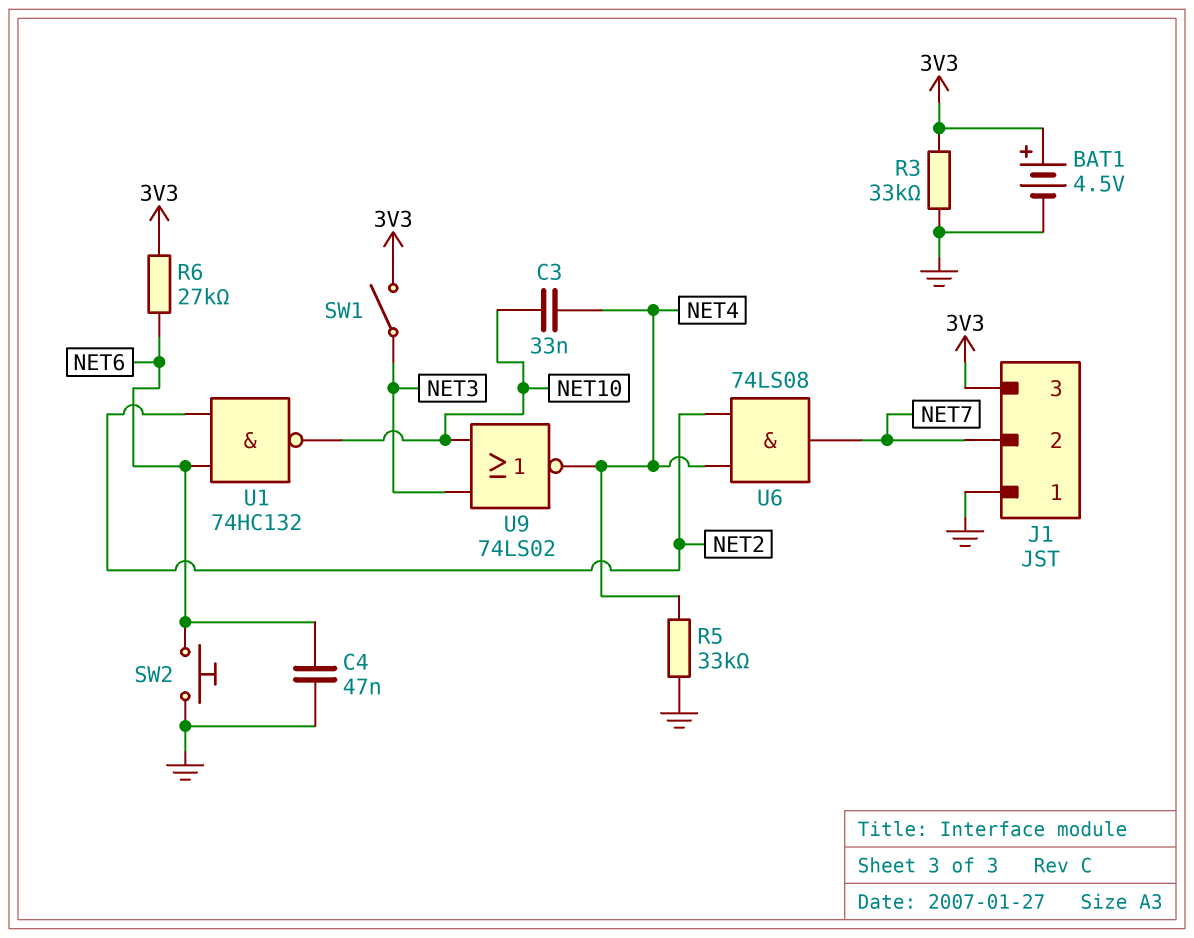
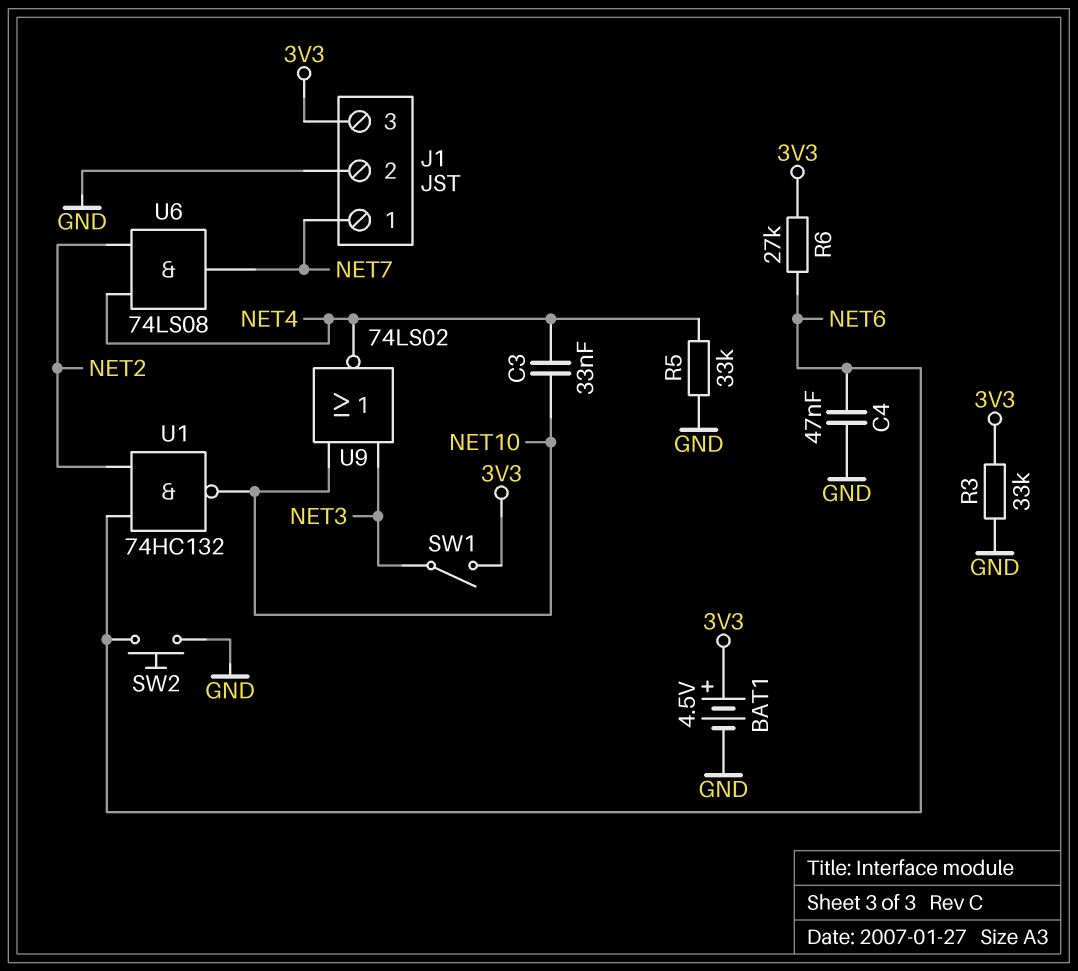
J1 pin 1: GND -> NET7
J1 pin 2: NET7 -> GND

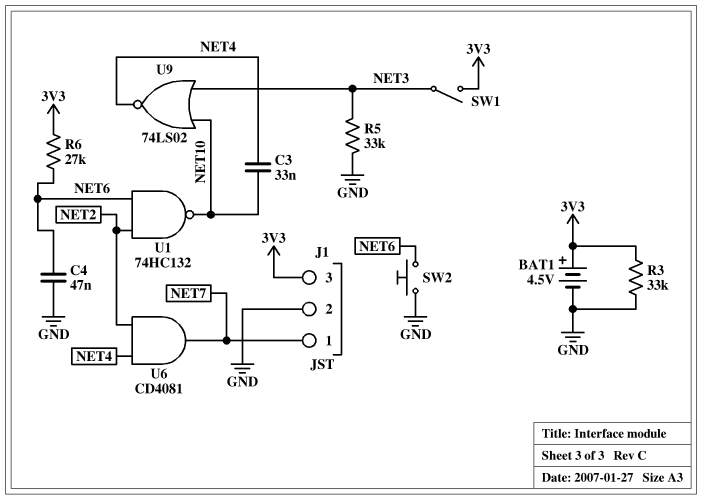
R5: 33k (GND, NET4) -> 33k (GND, NET3)
U6: AND 74LS08 (in NET2, in NET4, out NET7) -> AND CD4081 (in NET2, in NET4, out NET7)

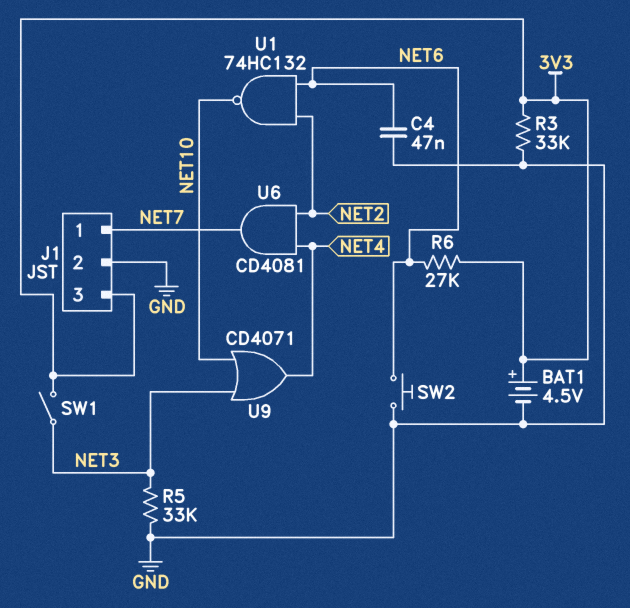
C3: 33nF (NET4, NET10) -> none
U9: NOR 74LS02 (in NET3, in NET10, out NET4) -> OR CD4071 (in NET3, in NET10, out NET4)

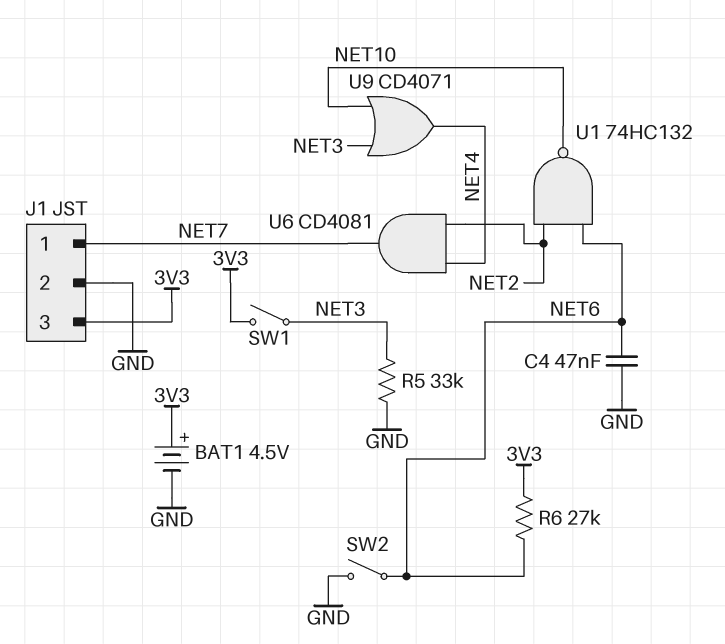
R3: 33k (3V3, GND) -> none
SW2: button (GND, NET6) -> switch (GND, NET6)

